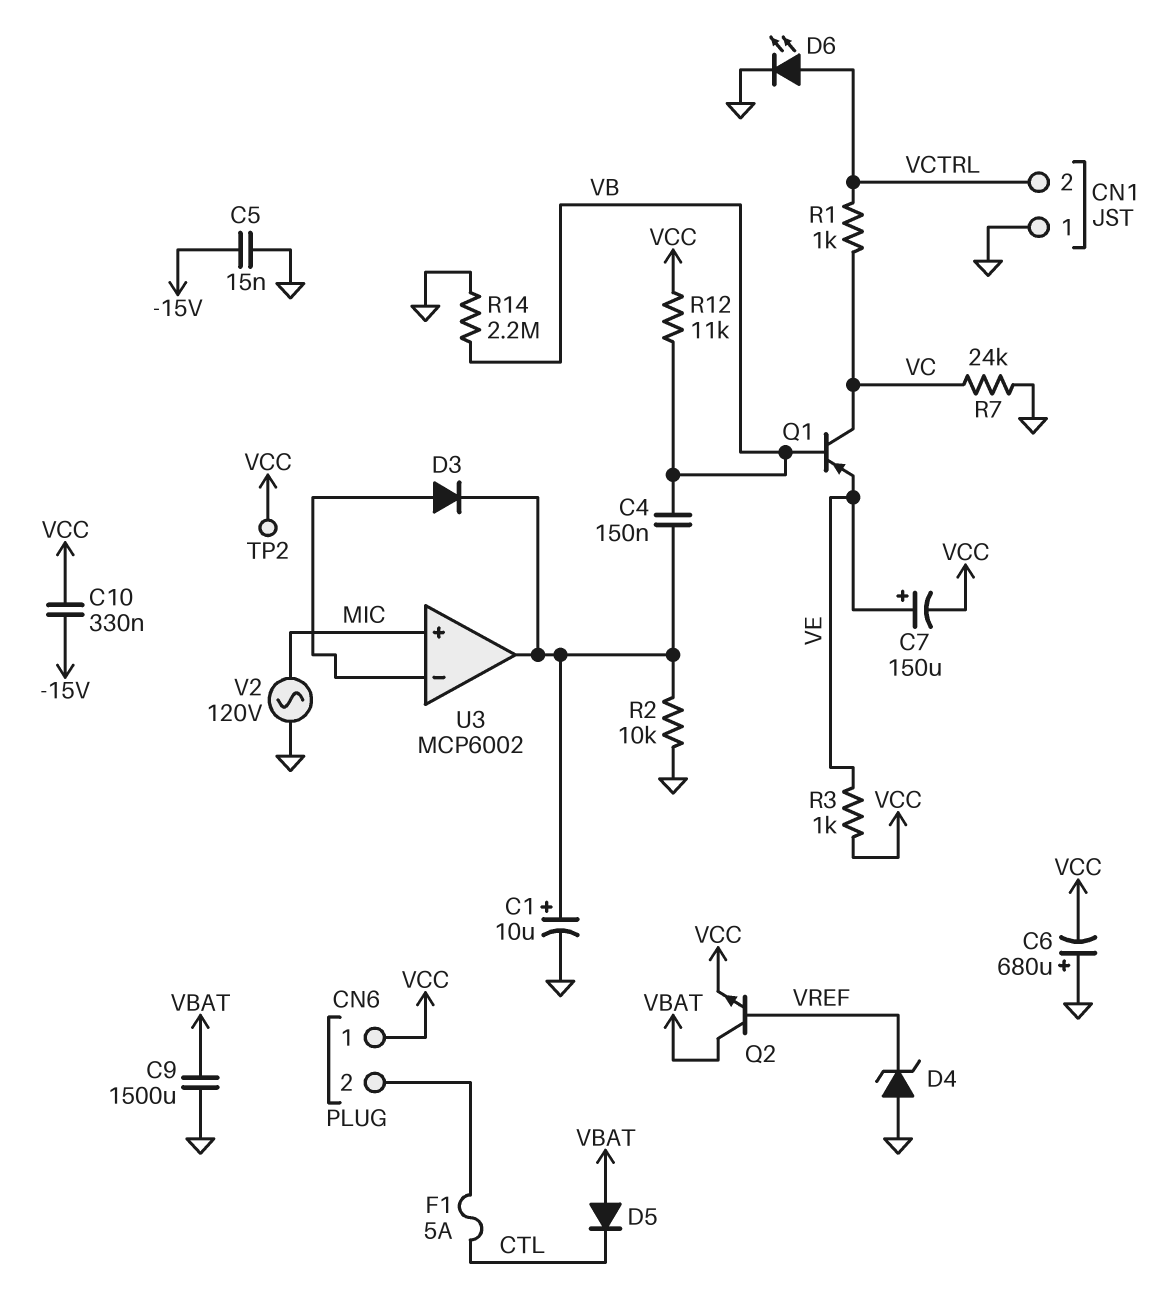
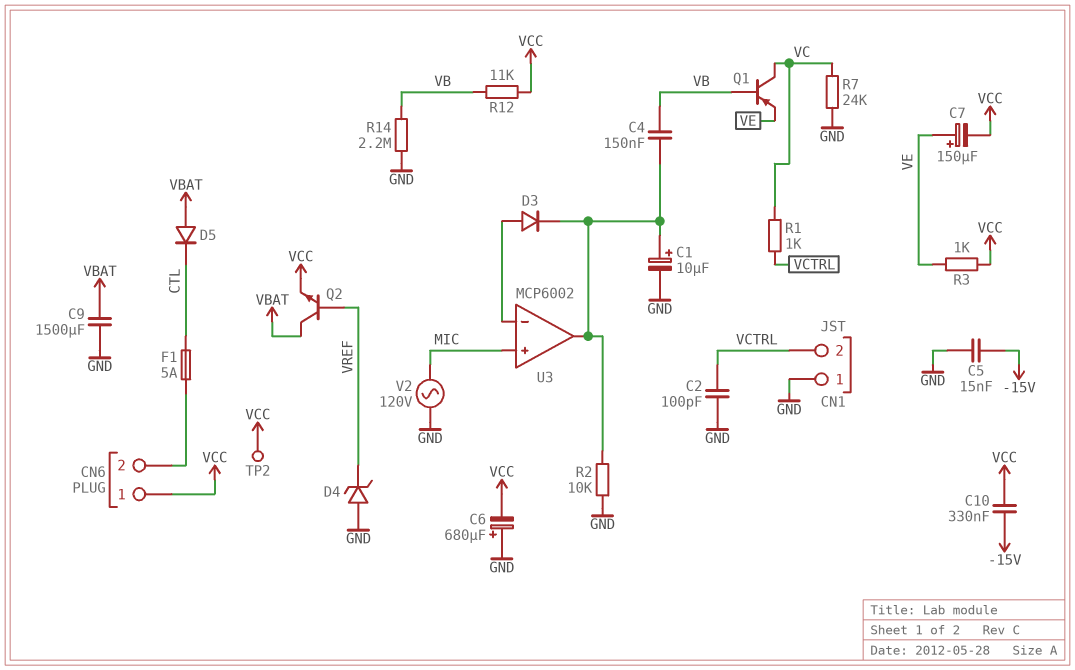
C2: none -> 100pF (GND, VCTRL)
D6: LED (A VCTRL, K GND) -> none

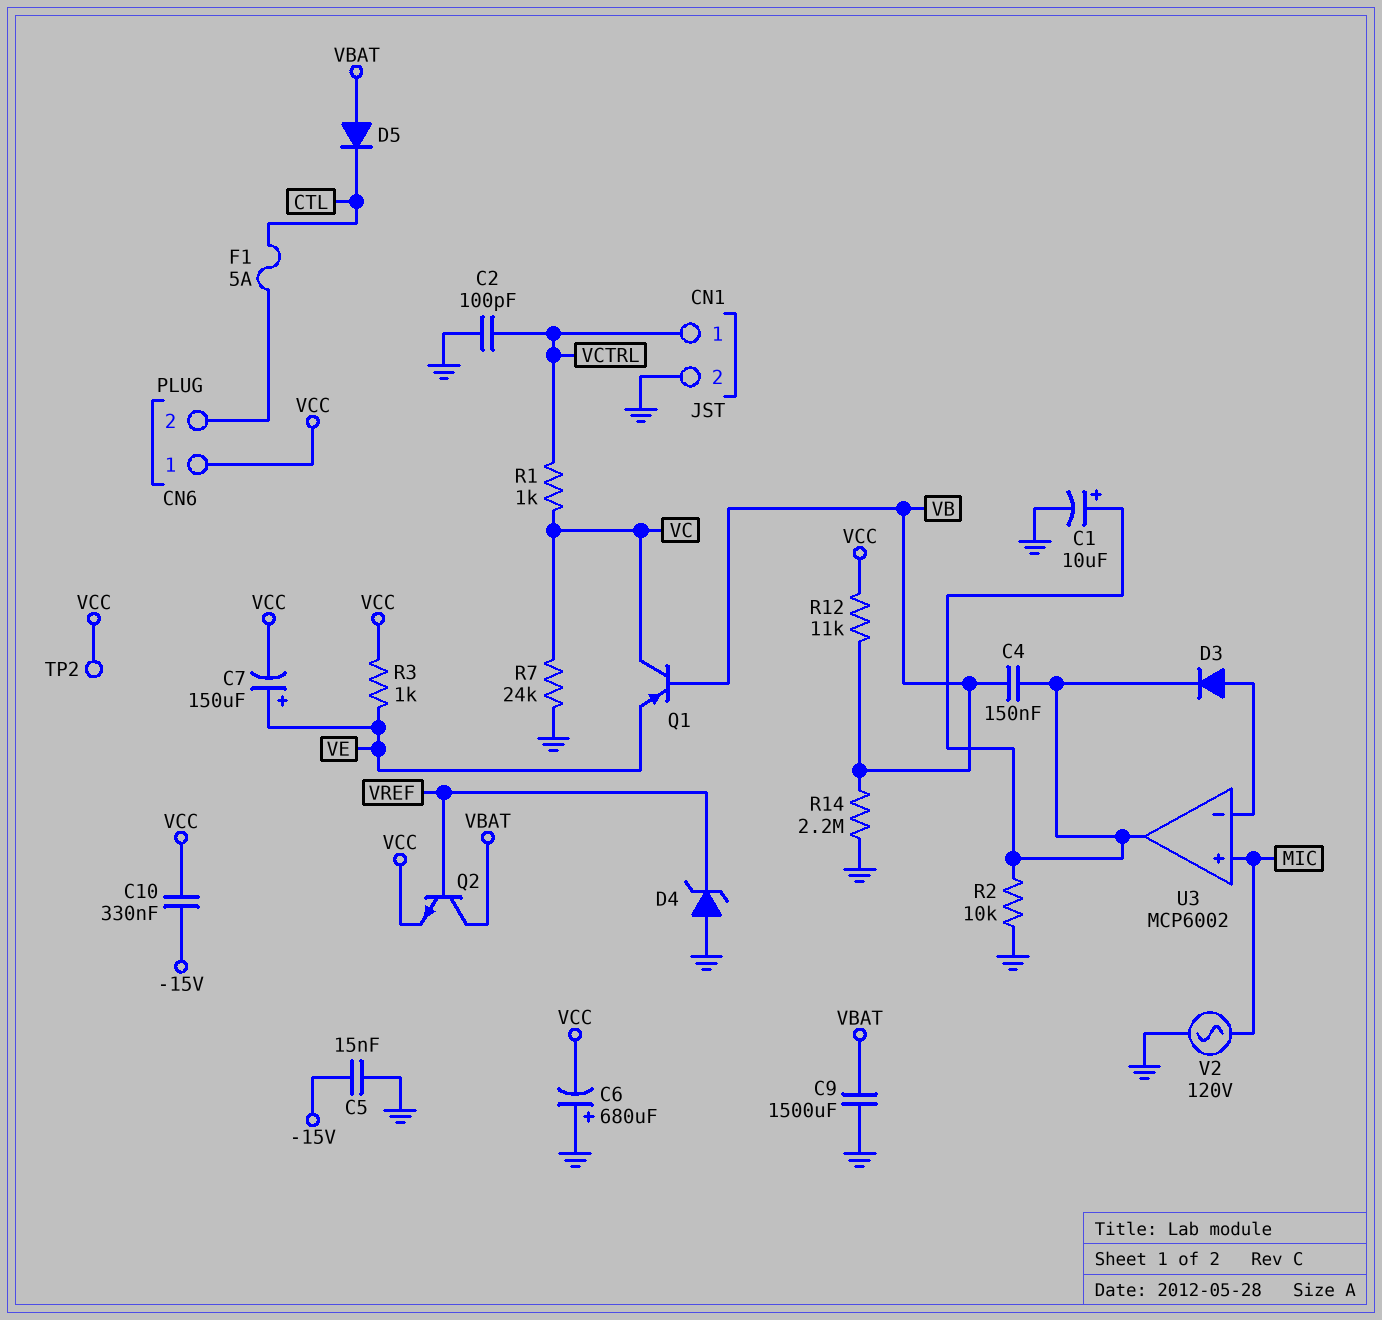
CN1 pin 1: GND -> VCTRL
CN1 pin 2: VCTRL -> GND

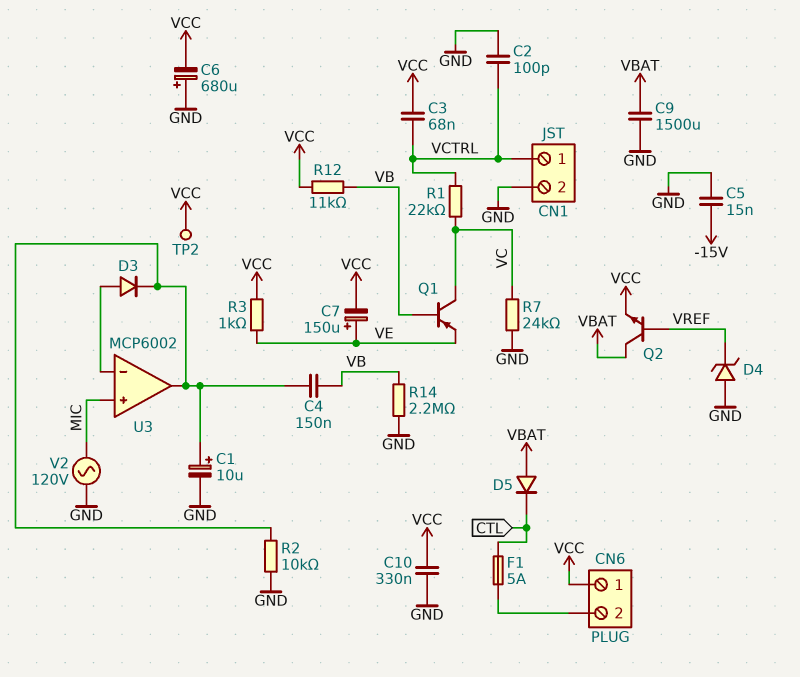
C3: none -> 68nF (VCC, VCTRL)
C10: 330nF (-15V, VCC) -> 330nF (GND, VCC)
R1: 1k (VC, VCTRL) -> 22k (VC, VCTRL)

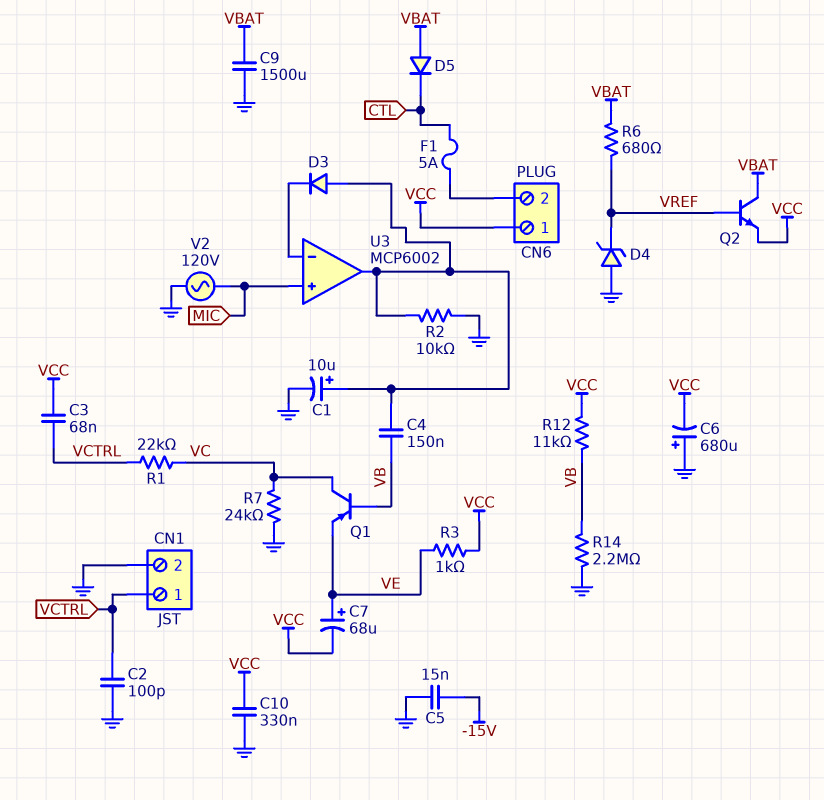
C7: 150uF (plus VE, minus VCC) -> 68uF (plus VE, minus VCC)
D3: diode (A U3/in-, K U3/out) -> diode (A U3/out, K U3/in-)
R6: none -> 680 (VBAT, VREF)
TP2: test point (VCC) -> none

